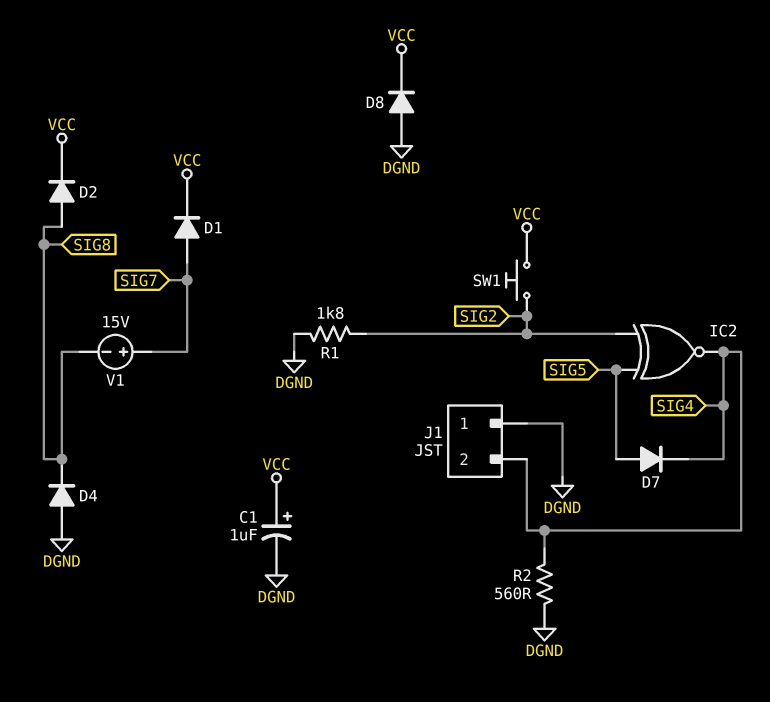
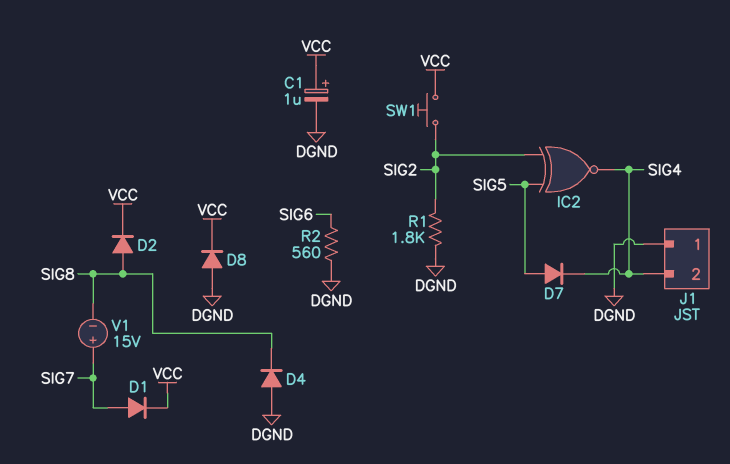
R2: 560 (DGND, SIG4) -> 560 (DGND, SIG6)

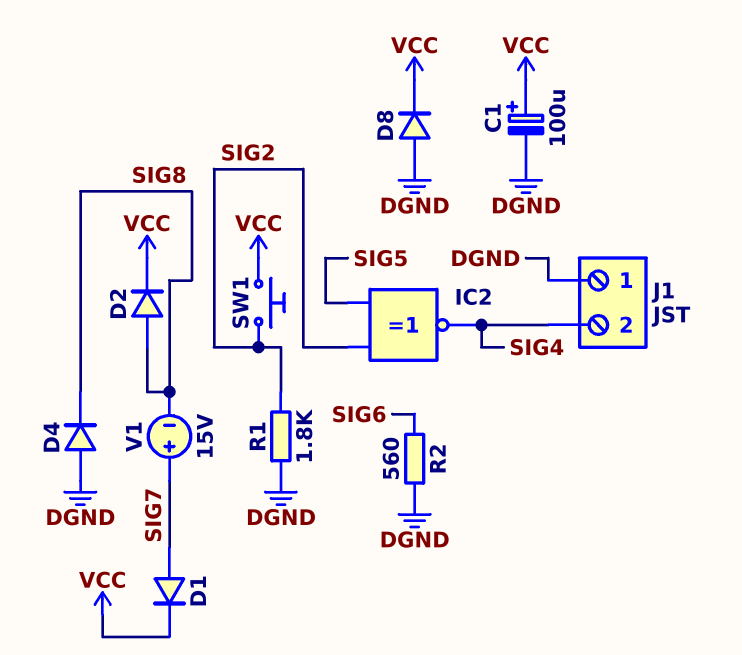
C1: 1uF (plus VCC, minus DGND) -> 100uF (plus VCC, minus DGND)
D7: diode (A SIG5, K SIG4) -> none

